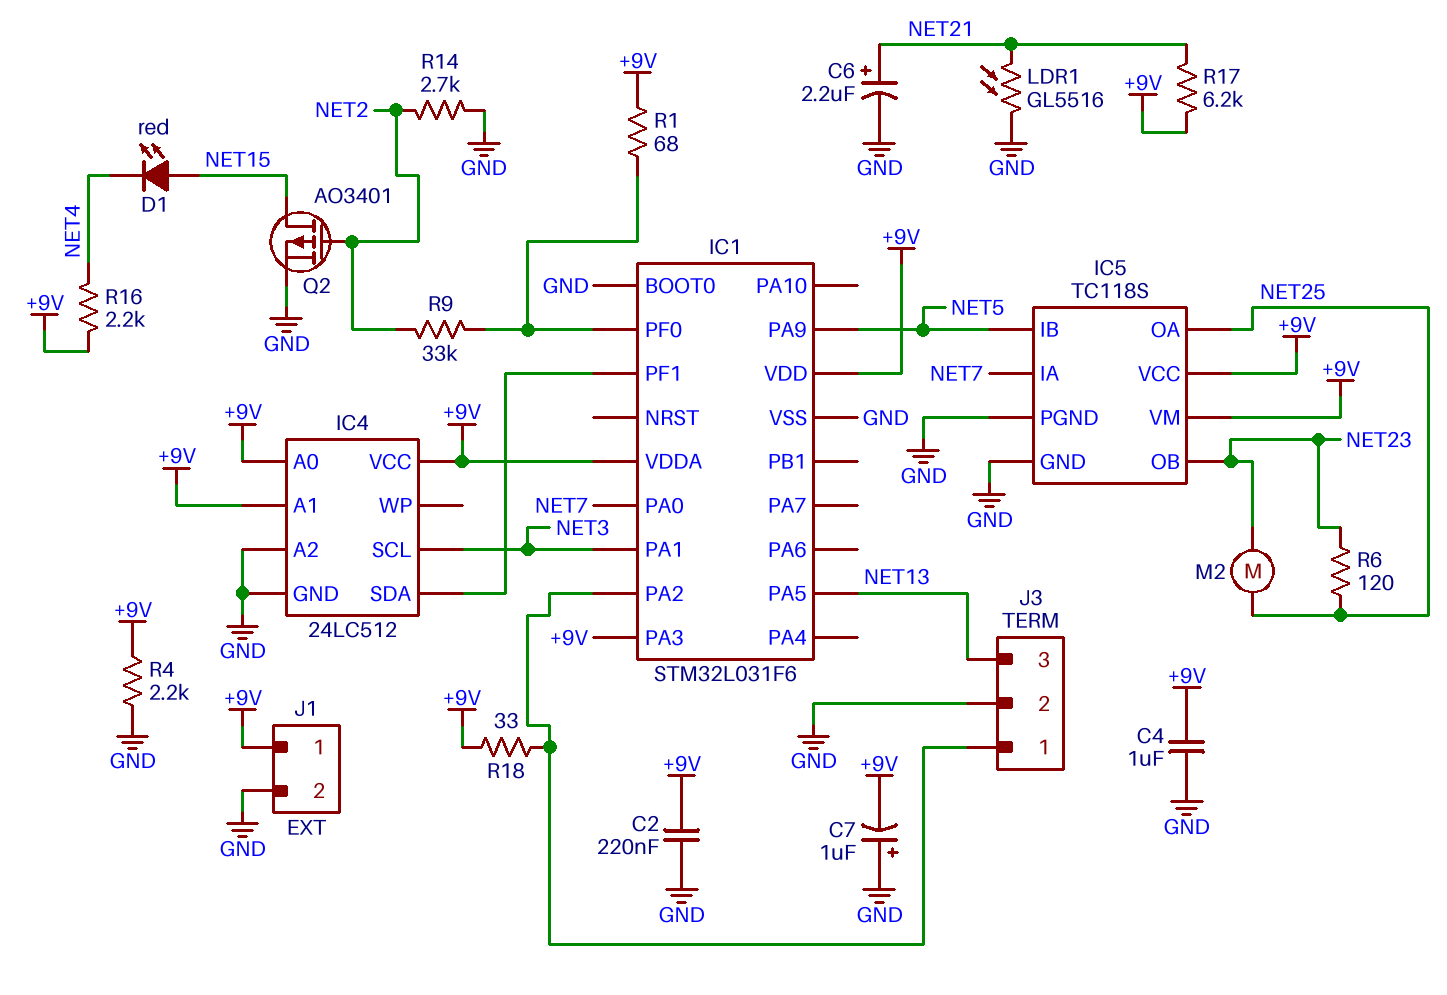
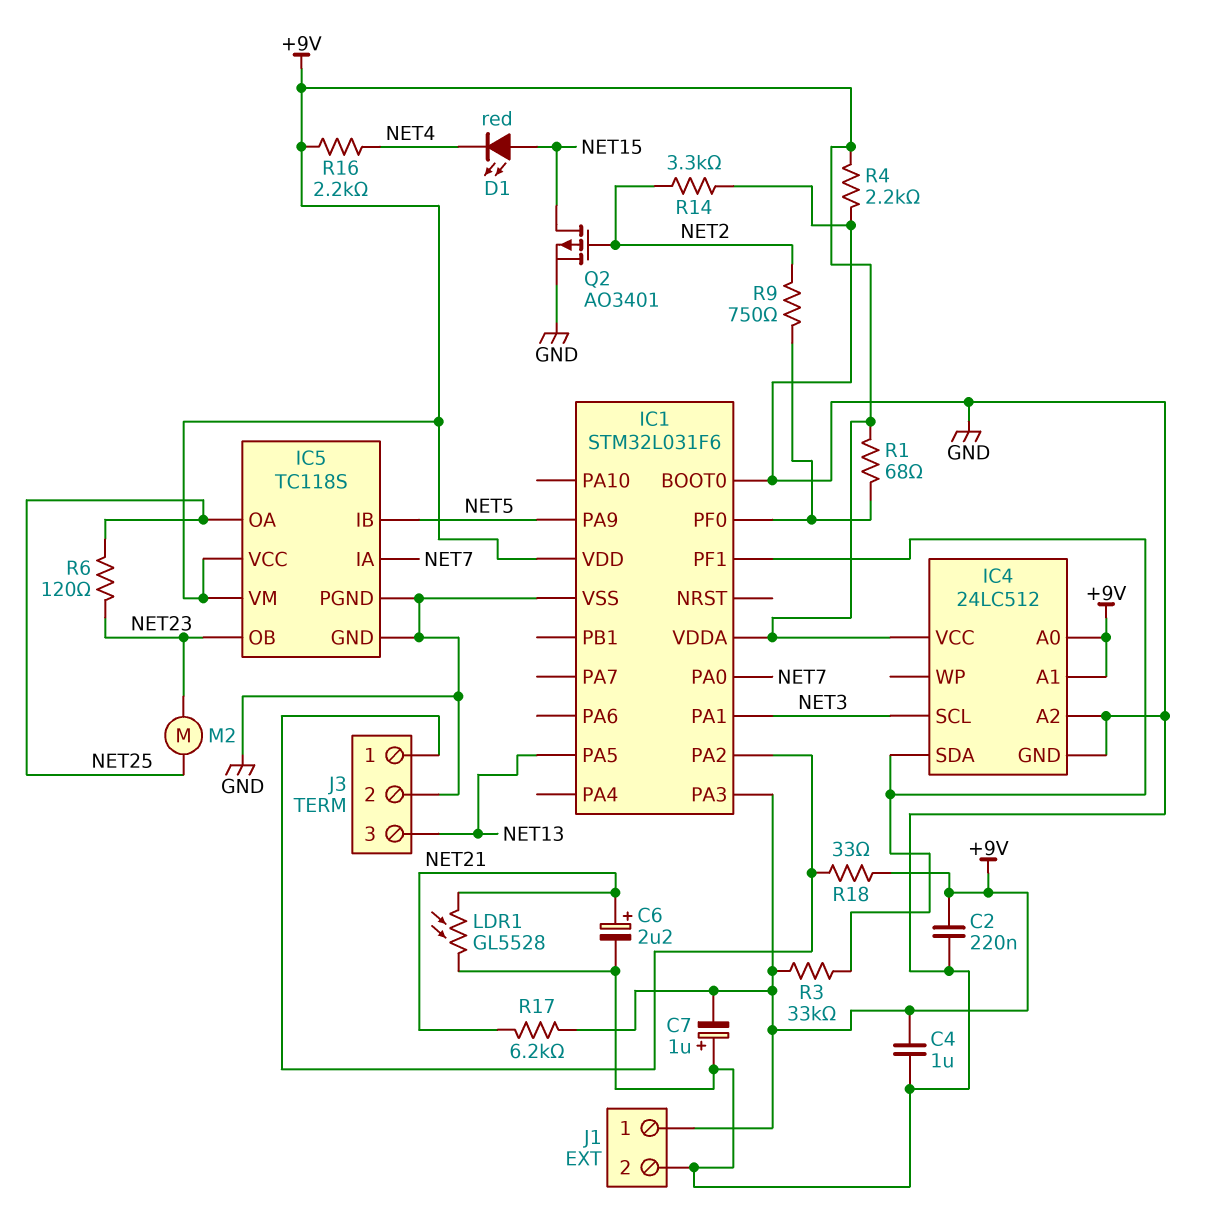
LDR1: GL5516 (GND, NET21) -> GL5528 (GND, NET21)
R3: none -> 33k (+9V, IC1/PF1)
R9: 33k (IC1/PF0, NET2) -> 750 (IC1/PF0, NET2)
R14: 2.7k (GND, NET2) -> 3.3k (GND, NET2)

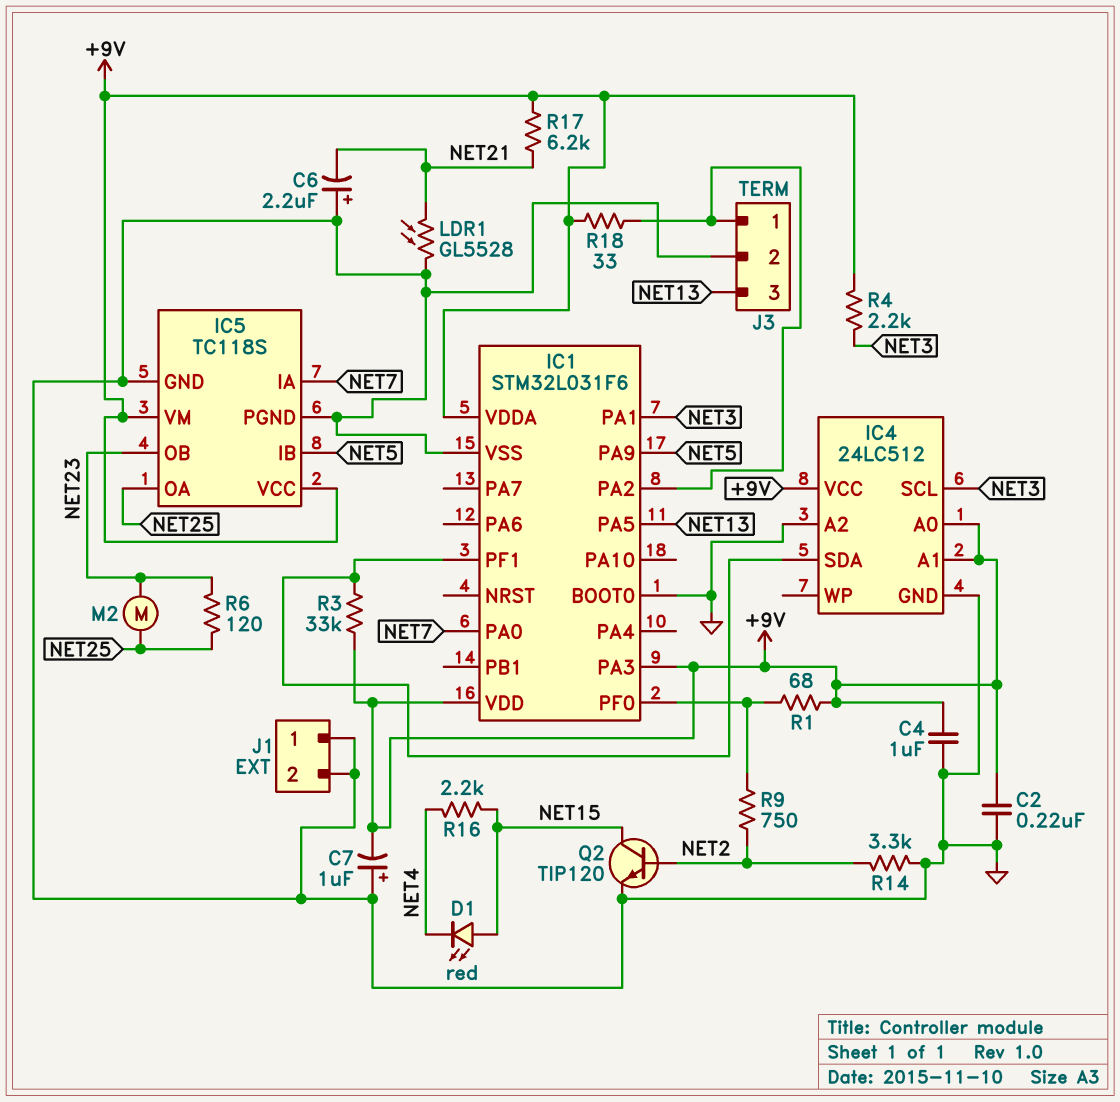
C6: 2.2uF (plus NET21, minus GND) -> 2.2uF (plus GND, minus NET21)
J1 pin 1: +9V -> GND
Q2: PMOS AO3401 (G NET2, D NET15, S GND) -> NPN TIP120 (B NET2, C NET15, E GND)
R4: 2.2k (+9V, GND) -> 2.2k (+9V, NET3)
R16: 2.2k (+9V, NET4) -> 2.2k (NET4, NET15)

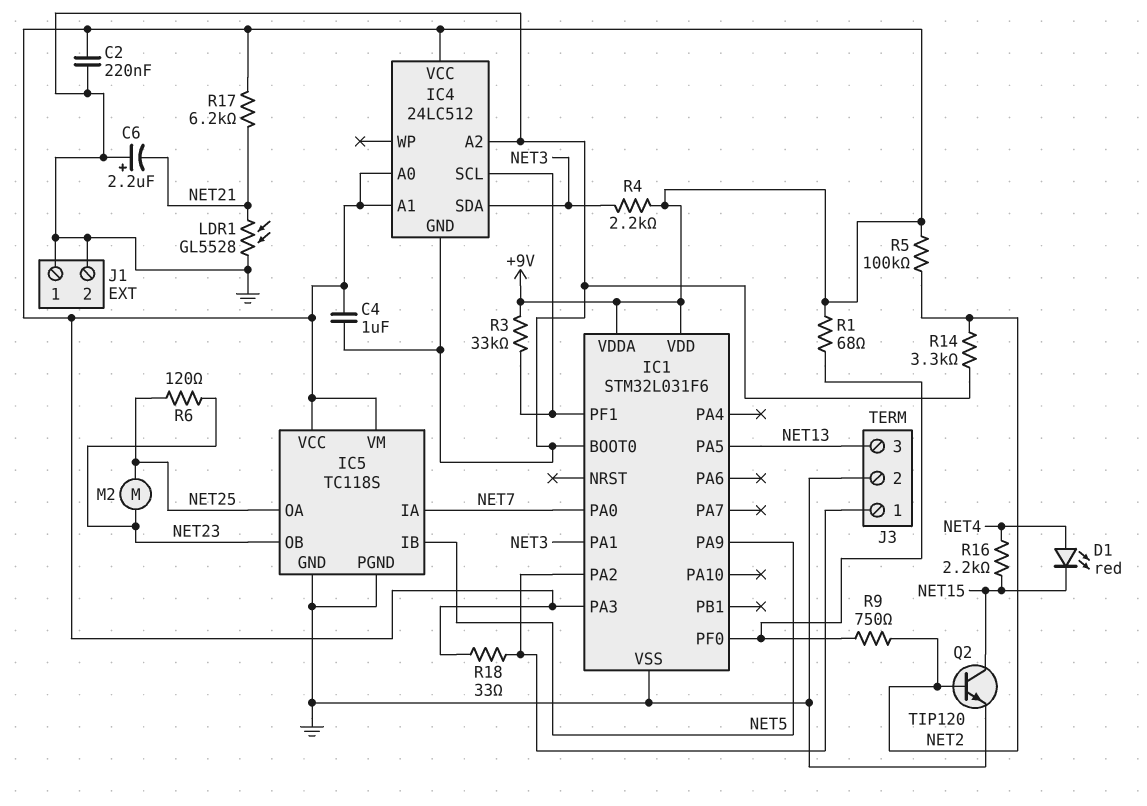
C7: 1uF (plus GND, minus +9V) -> none
D1: LED red (A NET15, K NET4) -> LED red (A NET4, K NET15)
IC4 pin SCL: NET3 -> IC1/PF1
IC4 pin SDA: IC1/PF1 -> NET3
R5: none -> 100k (+9V, NET2)

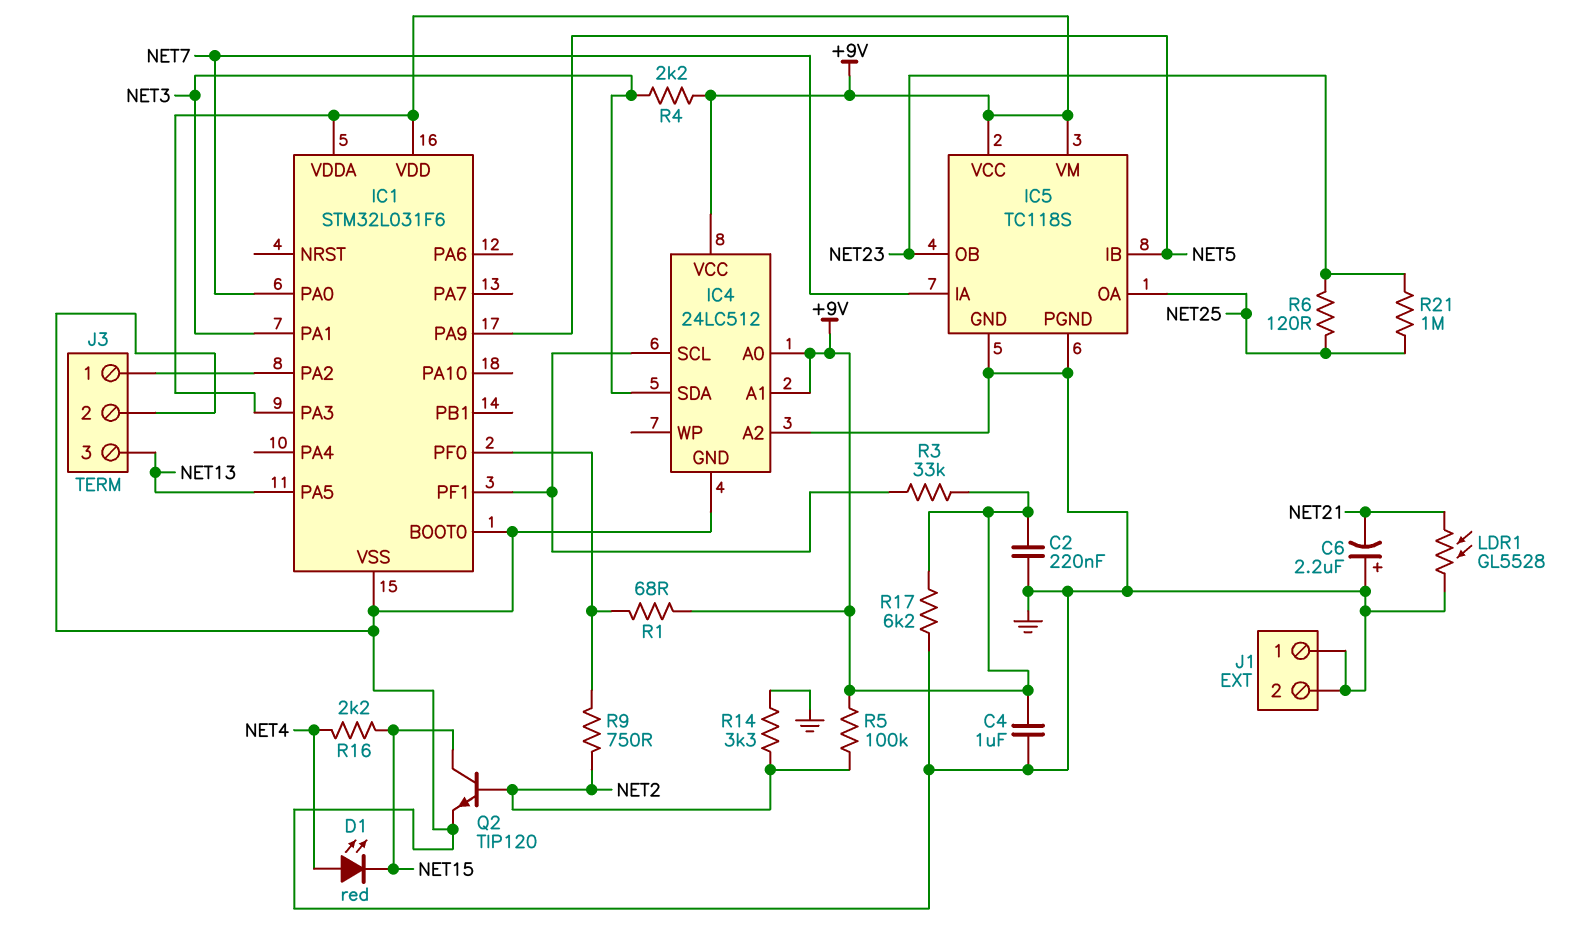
M2: motor (NET23, NET25) -> none
R17: 6.2k (+9V, NET21) -> 6.2k (+9V, GND)
R18: 33 (+9V, IC1/PA2) -> none
R21: none -> 1M (NET23, NET25)

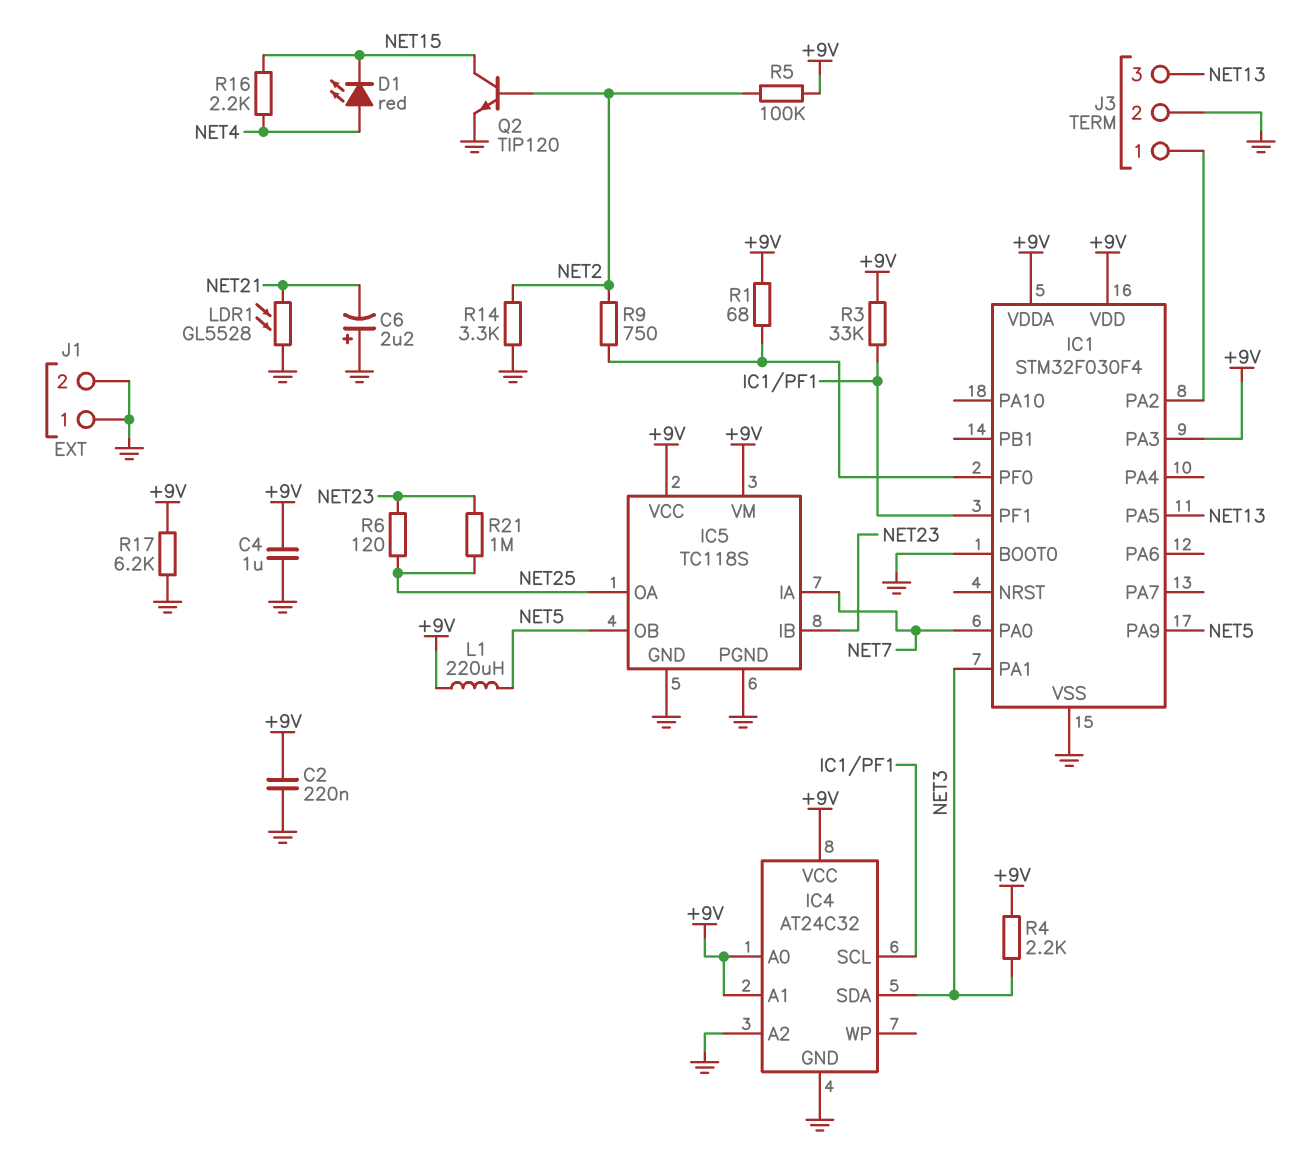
IC1: STM32L031F6 -> STM32F030F4
IC4: 24LC512 -> AT24C32
IC5 pin IB: NET5 -> NET23
IC5 pin OB: NET23 -> NET5
L1: none -> 220uH (+9V, NET5)

